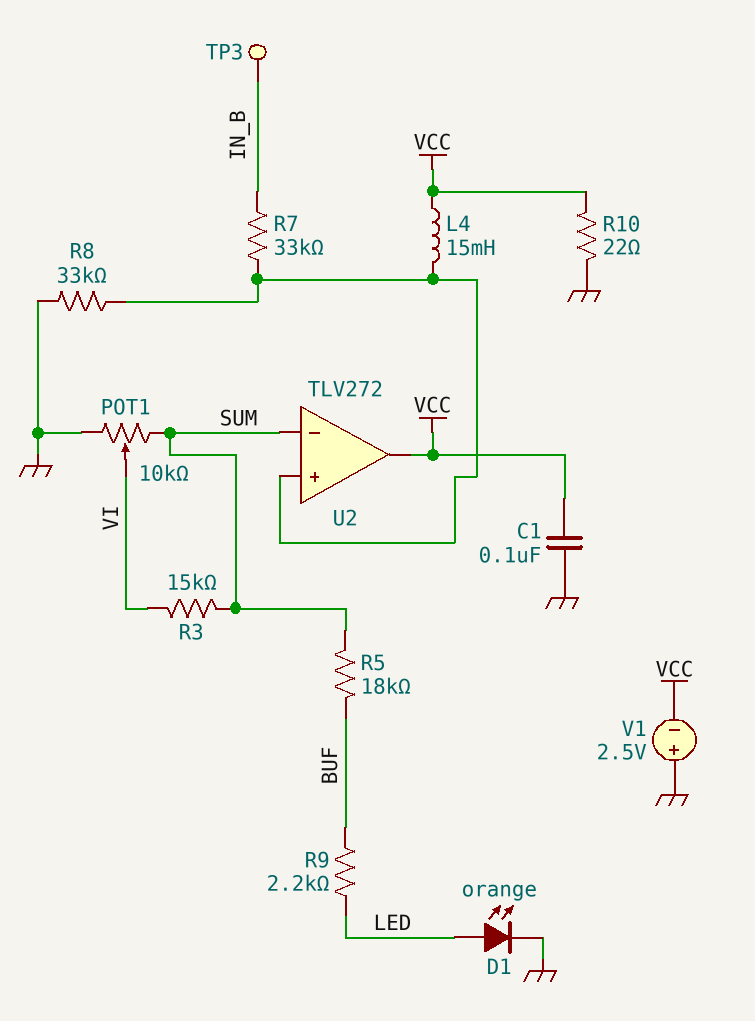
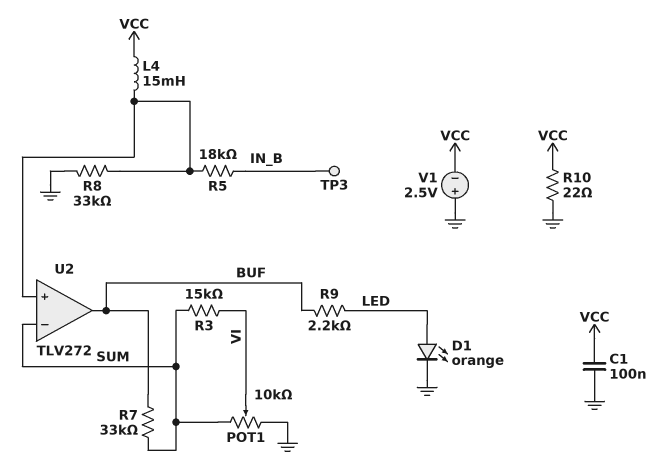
R5: 18k (BUF, SUM) -> 18k (IN_B, U2/in+)
R7: 33k (IN_B, U2/in+) -> 33k (BUF, SUM)
U2 pin out: VCC -> BUF

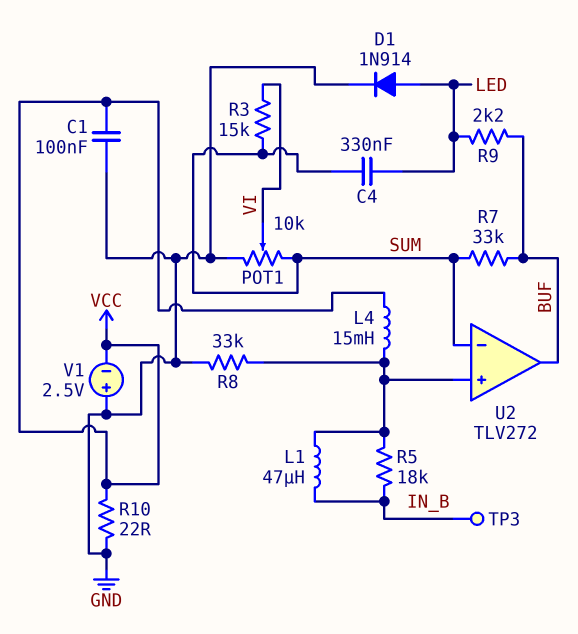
C4: none -> 330nF (LED, SUM)
D1: LED orange (A LED, K GND) -> diode 1N914 (A LED, K GND)
L1: none -> 47uH (IN_B, U2/in+)

